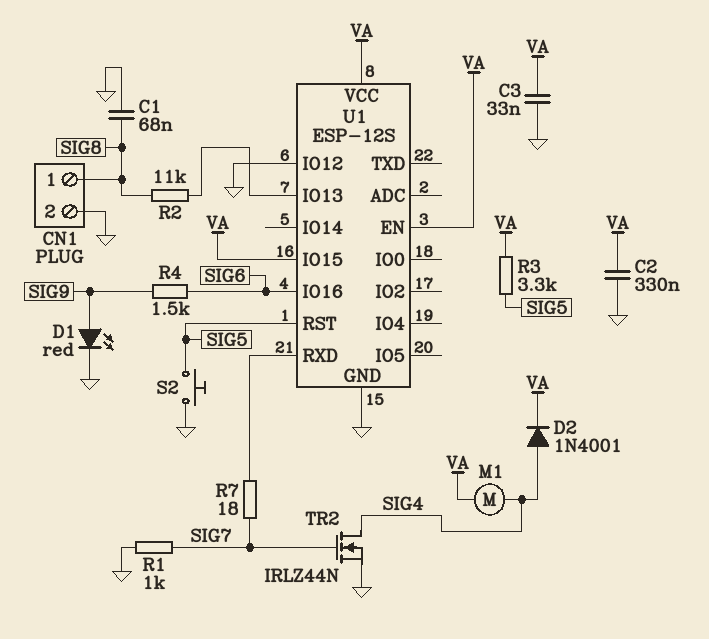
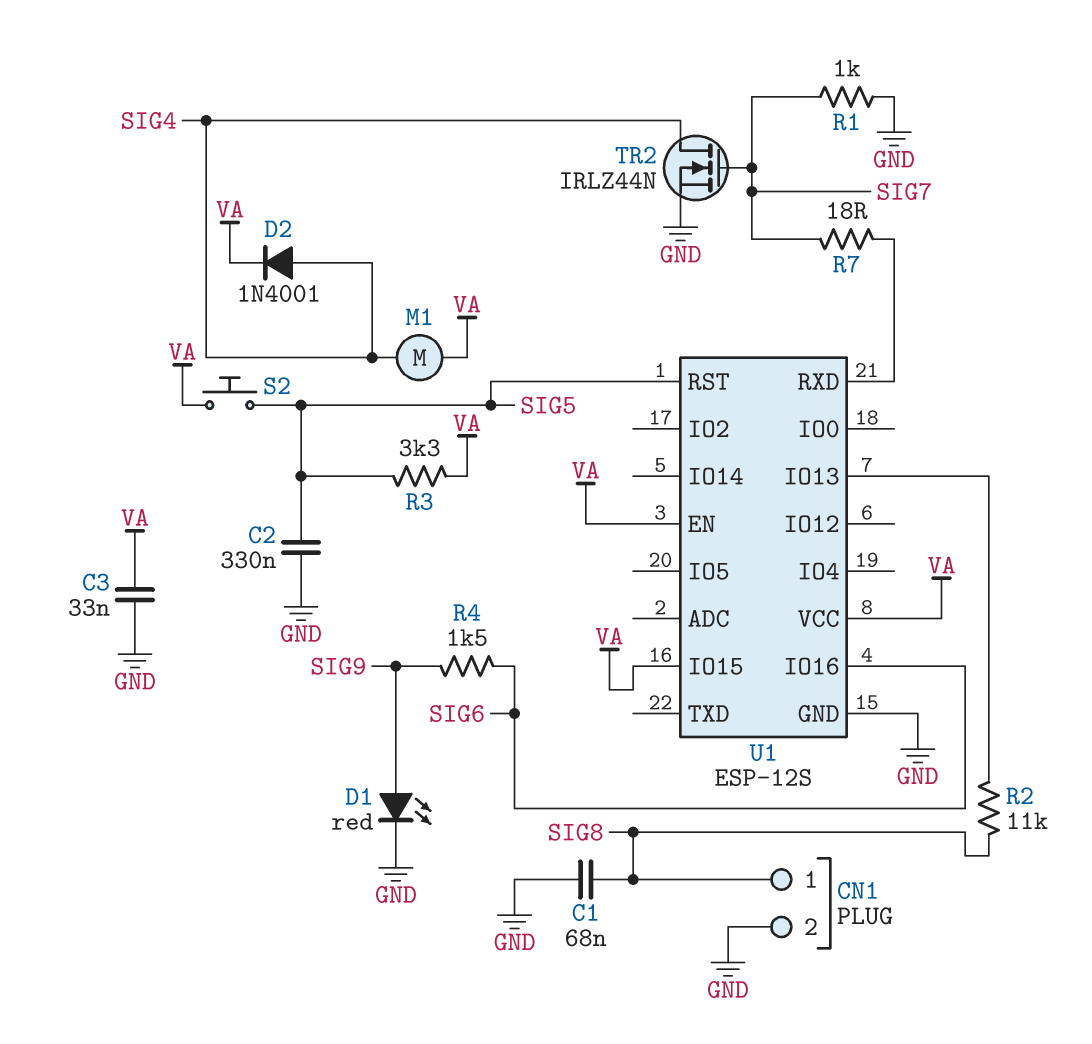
C2: 330nF (GND, VA) -> 330nF (GND, SIG5)
S2: button (GND, SIG5) -> button (SIG5, VA)
U1 pin IO12: GND -> none

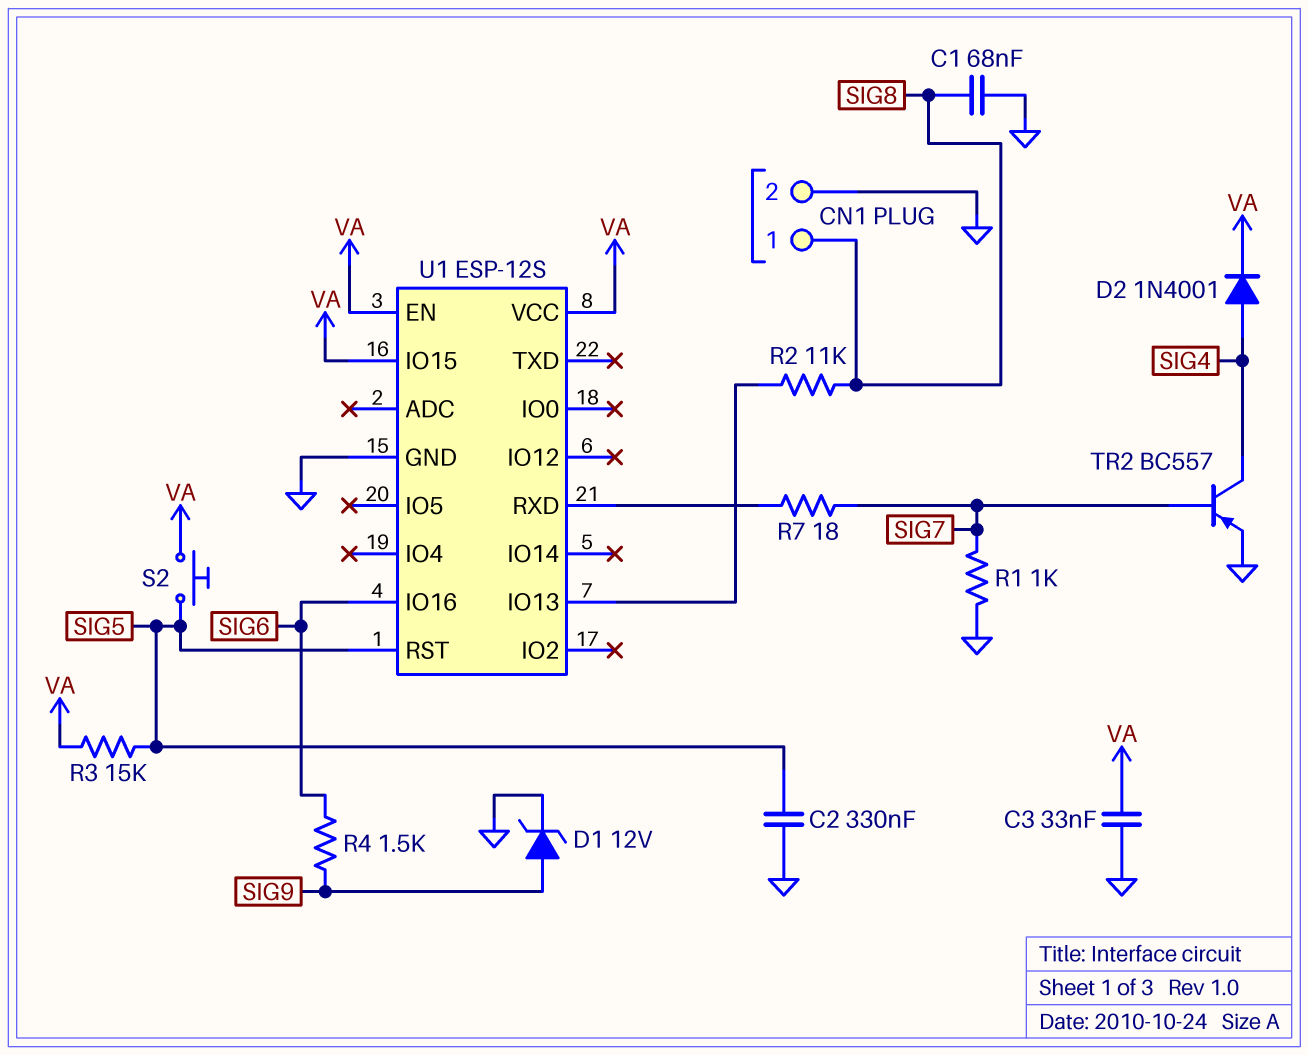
D1: LED red (A SIG9, K GND) -> zener 12V (A SIG9, K GND)
M1: motor (SIG4, VA) -> none
R3: 3.3k (SIG5, VA) -> 15k (SIG5, VA)
TR2: NMOS IRLZ44N (G SIG7, D SIG4, S GND) -> PNP BC557 (B SIG7, C SIG4, E GND)

